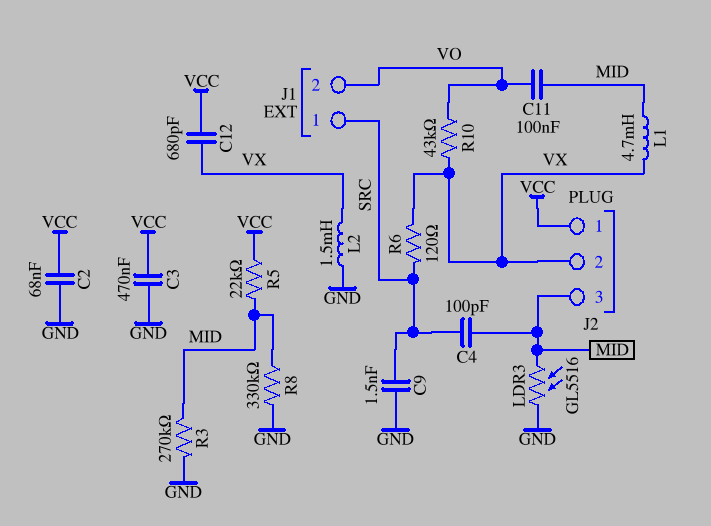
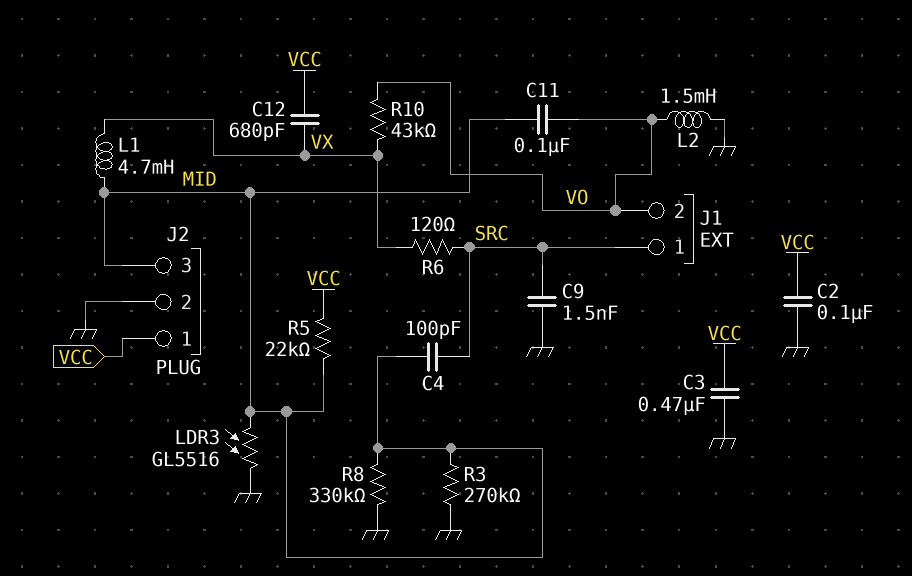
C2: 68nF (GND, VCC) -> 100nF (GND, VCC)
J2 pin 2: VX -> GND
L2: 1.5mH (GND, VX) -> 1.5mH (GND, VO)

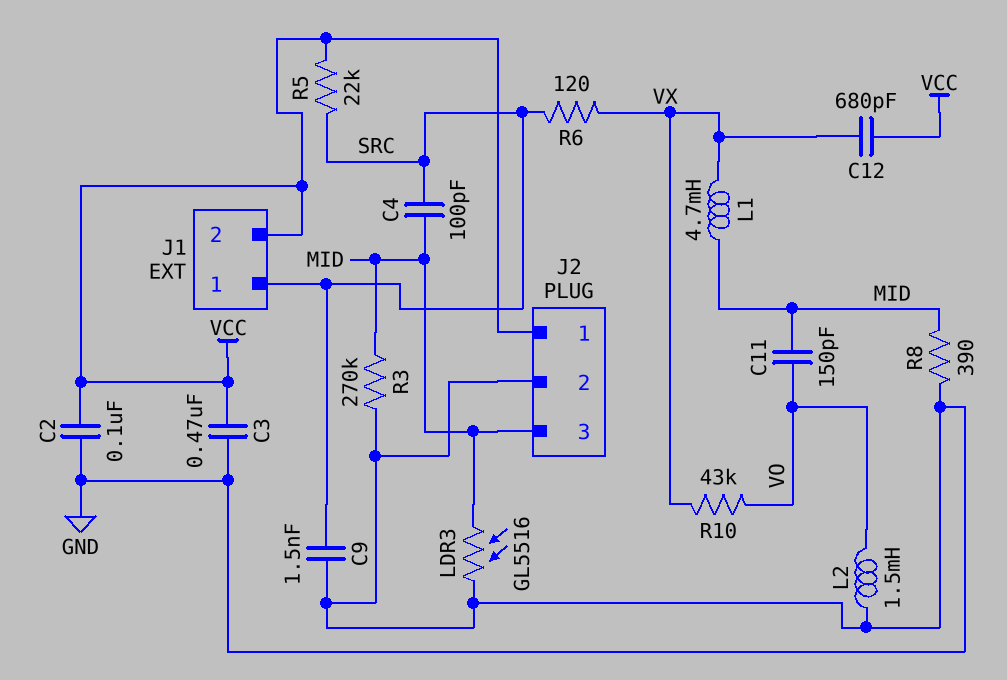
C11: 100nF (MID, VO) -> 150pF (MID, VO)
J1 pin 2: VO -> VCC
R5: 22k (MID, VCC) -> 22k (SRC, VCC)
R8: 330k (GND, MID) -> 390 (GND, MID)

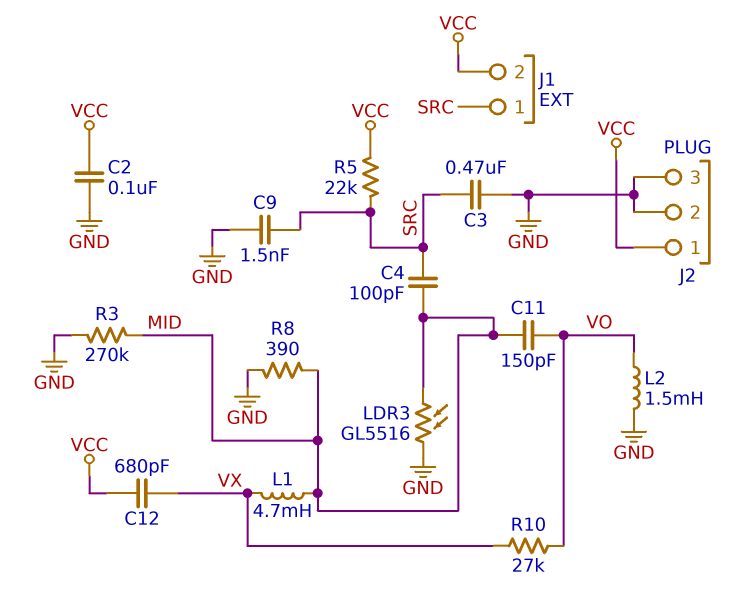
C3: 470nF (GND, VCC) -> 470nF (GND, SRC)
J2 pin 3: MID -> GND
R6: 120 (SRC, VX) -> none
R10: 43k (VO, VX) -> 27k (VO, VX)

